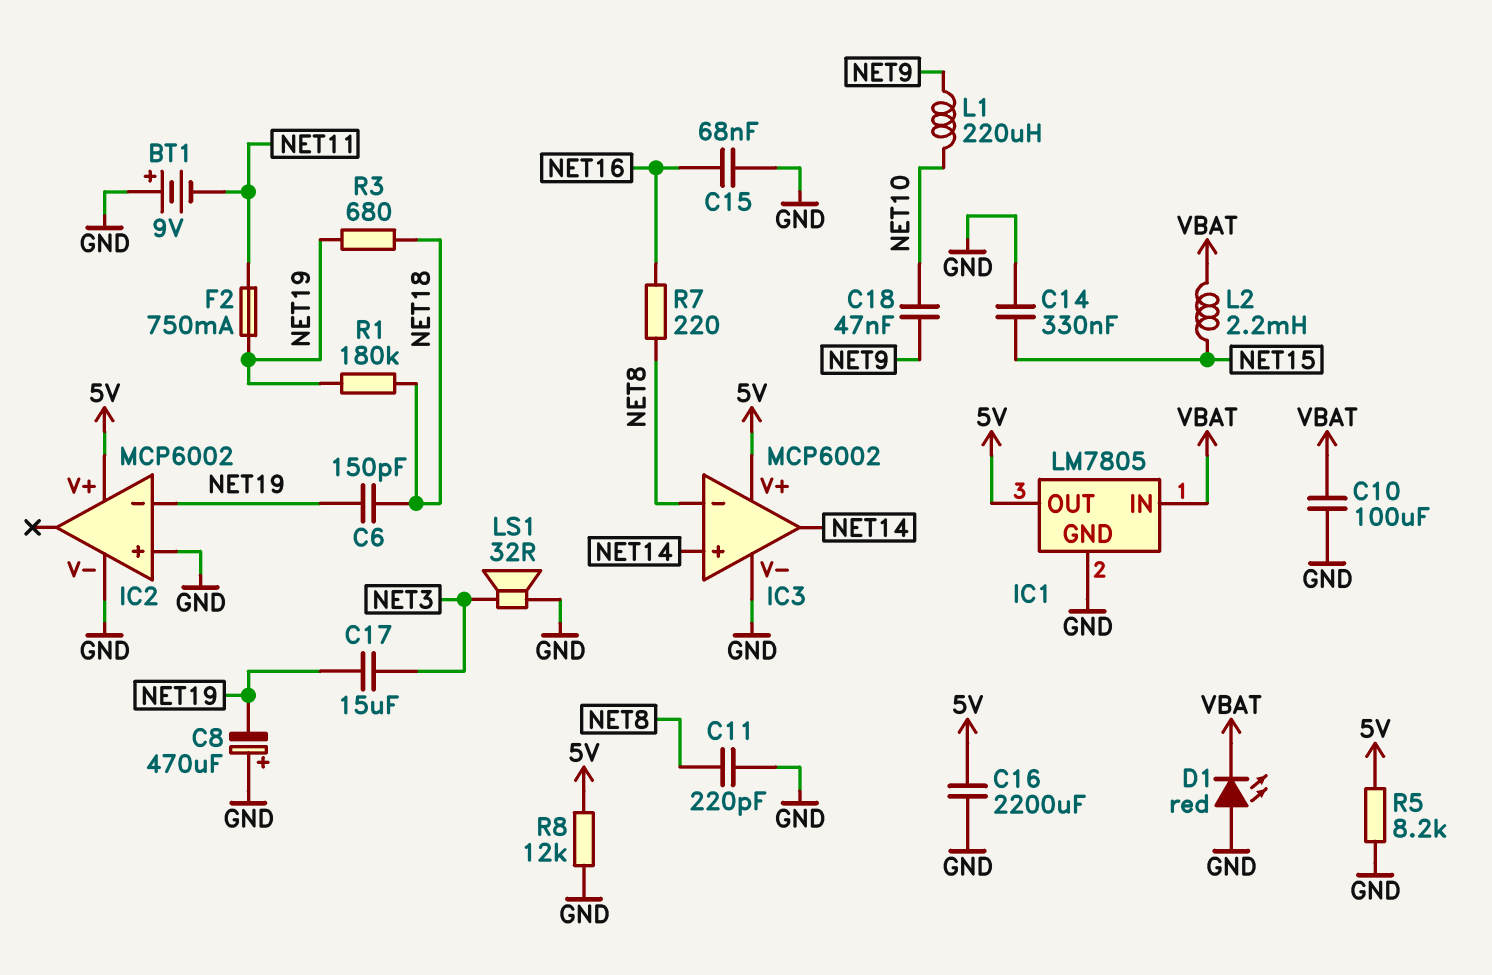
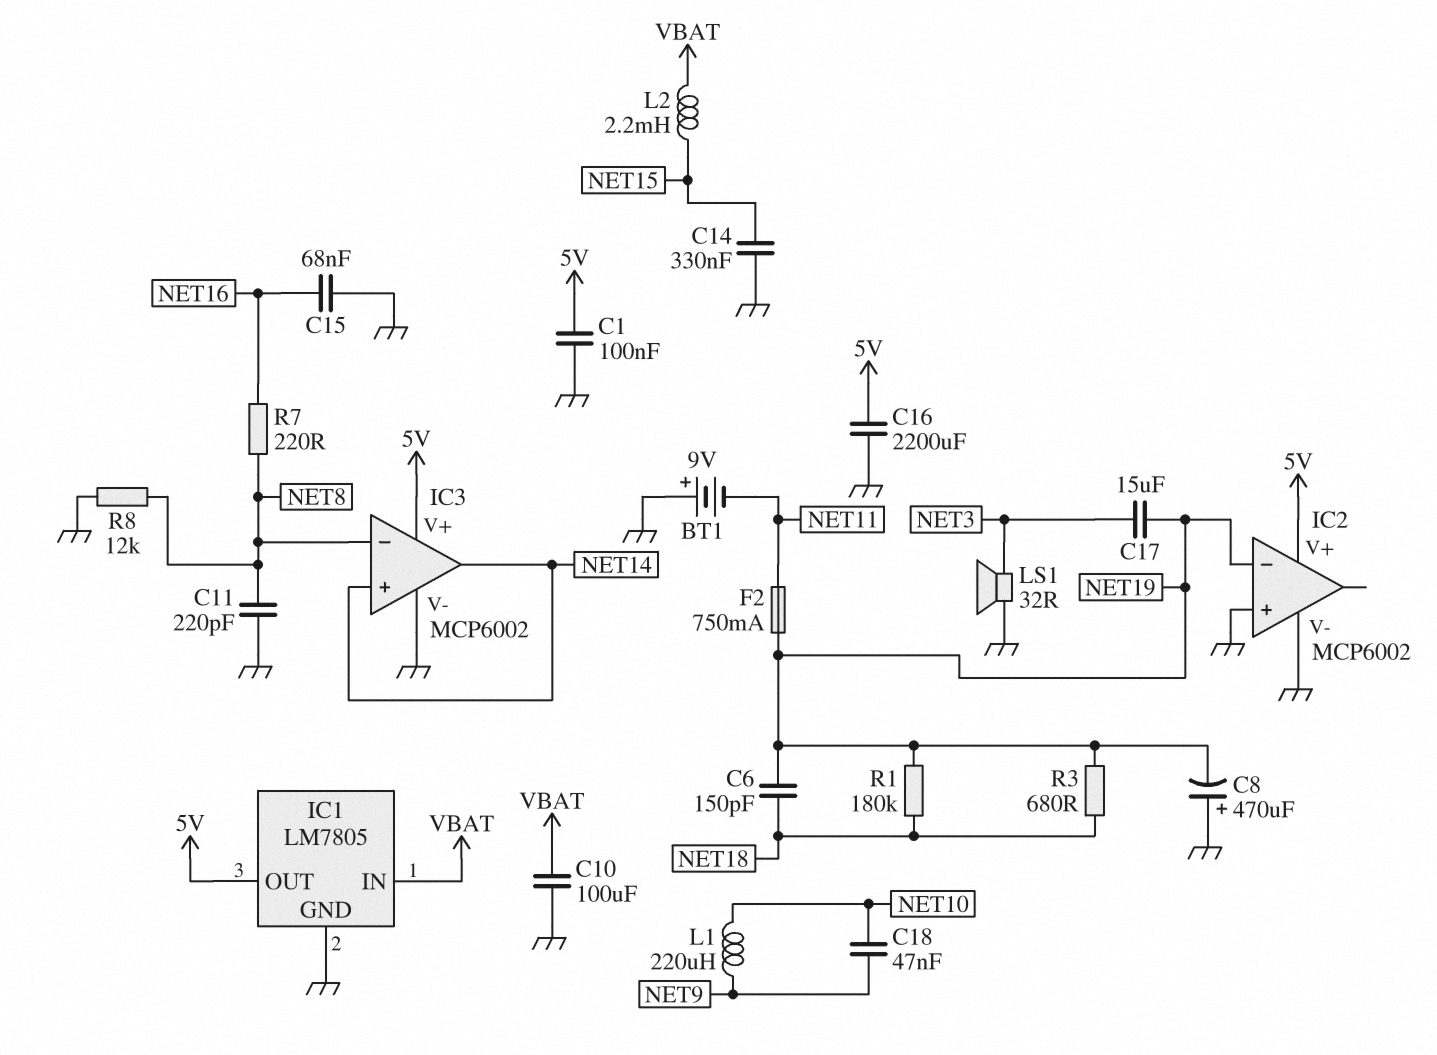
C1: none -> 100nF (5V, GND)
D1: LED red (A GND, K VBAT) -> none
R5: 8.2k (5V, GND) -> none
R8: 12k (5V, GND) -> 12k (GND, NET8)

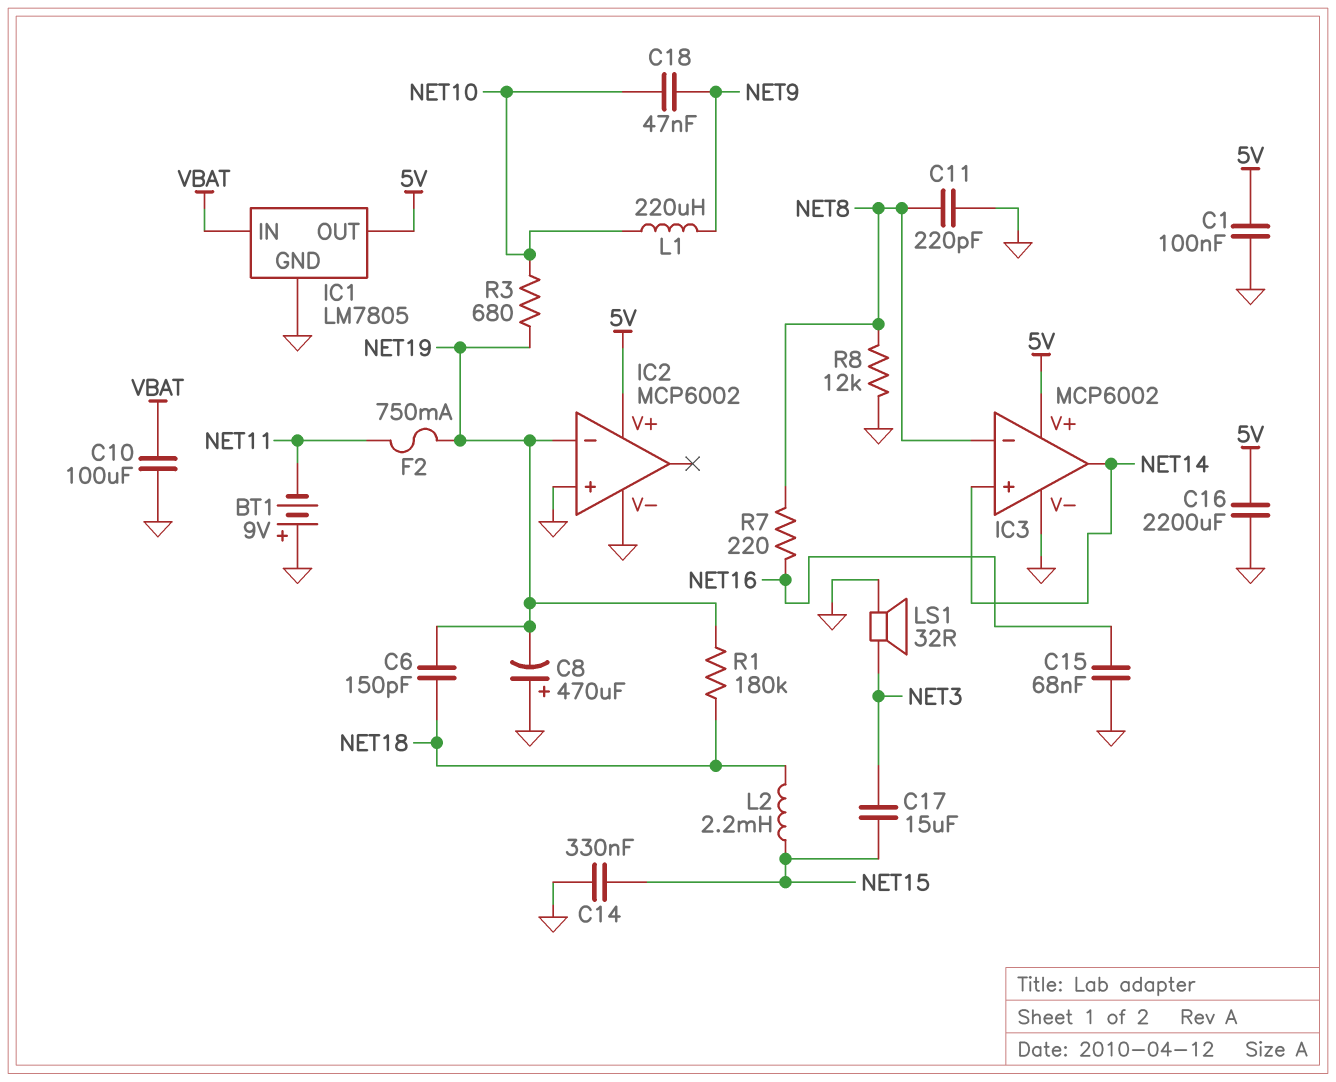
C17: 15uF (NET3, NET19) -> 15uF (NET3, NET15)
L2: 2.2mH (NET15, VBAT) -> 2.2mH (NET15, NET18)
R3: 680 (NET18, NET19) -> 680 (NET10, NET19)

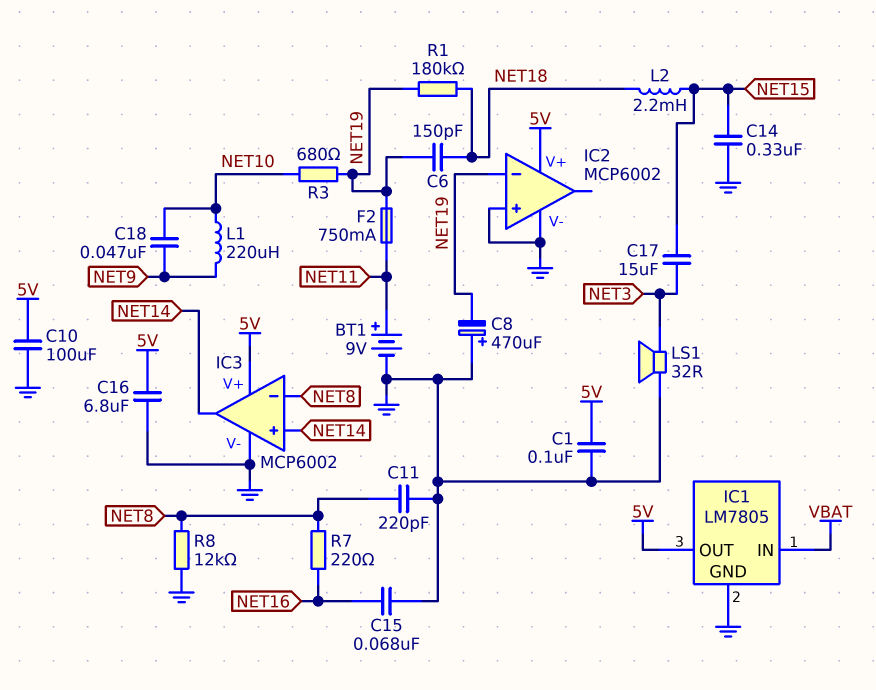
BT1: 9V (plus GND, minus NET11) -> 9V (plus NET11, minus GND)
C10: 100uF (GND, VBAT) -> 100uF (5V, GND)
C16: 2200uF (5V, GND) -> 6.8uF (5V, GND)

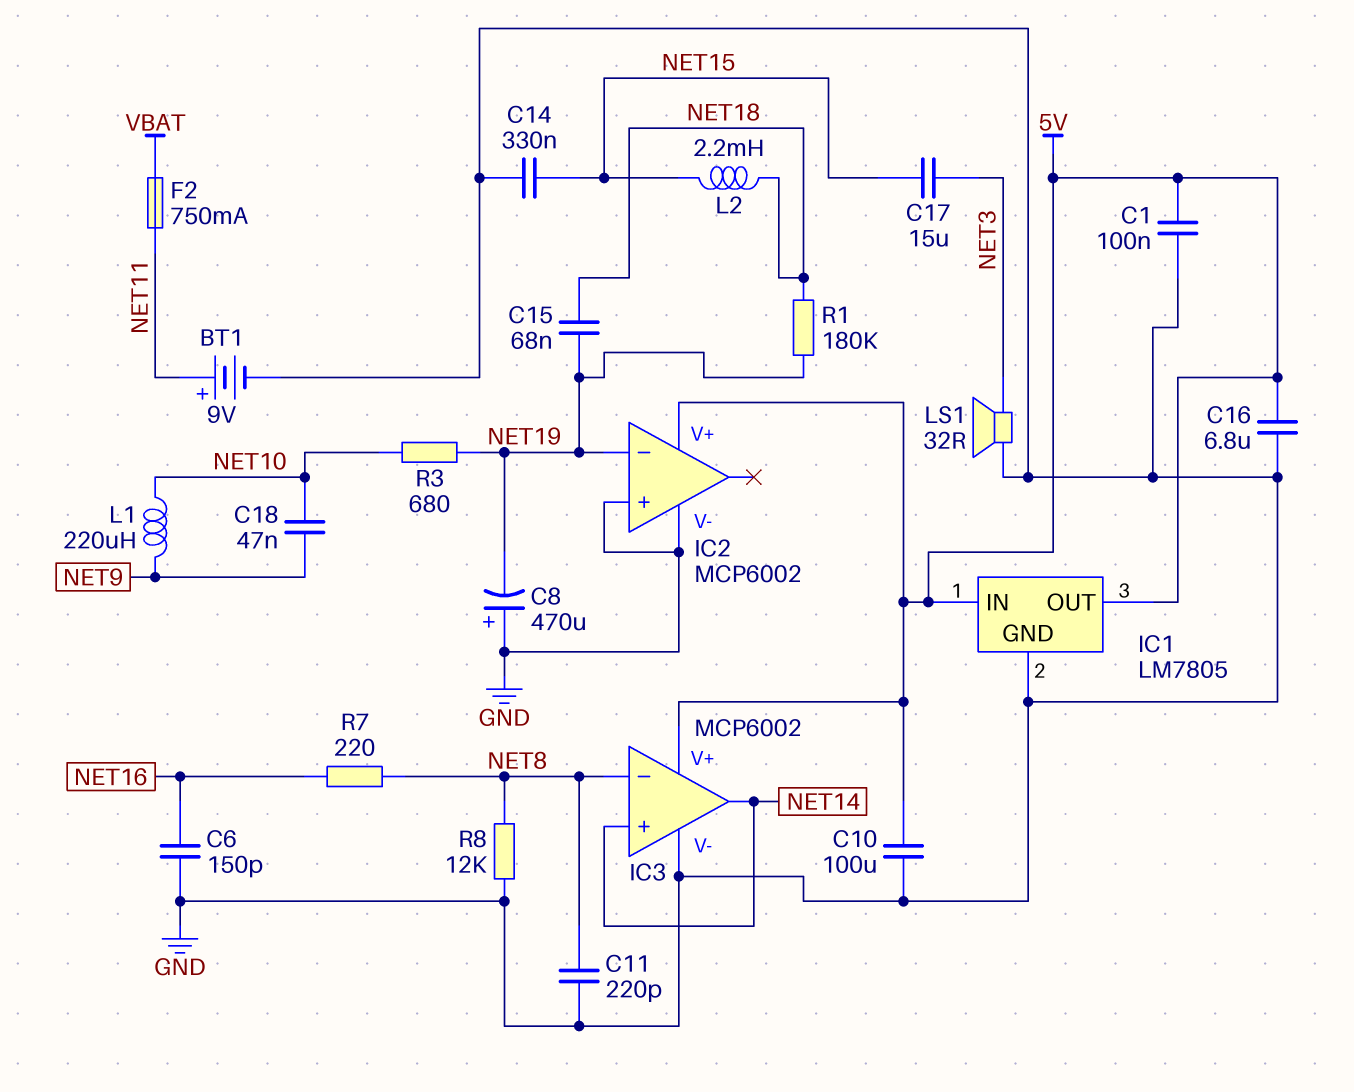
C6: 150pF (NET18, NET19) -> 150pF (GND, NET16)
C15: 68nF (GND, NET16) -> 68nF (NET18, NET19)
F2: 750mA (NET11, NET19) -> 750mA (NET11, VBAT)
IC1 pin IN: VBAT -> 5V

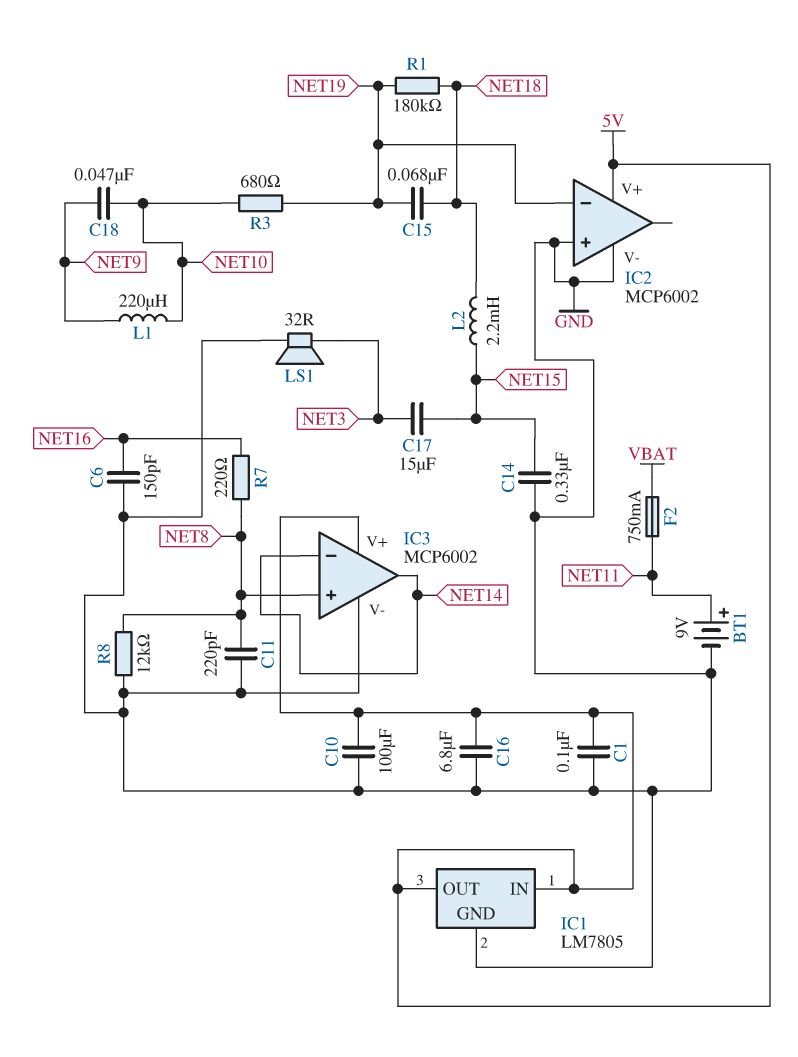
C8: 470uF (plus GND, minus NET19) -> none
IC3 pin in+: NET14 -> NET8
IC3 pin in-: NET8 -> NET14

